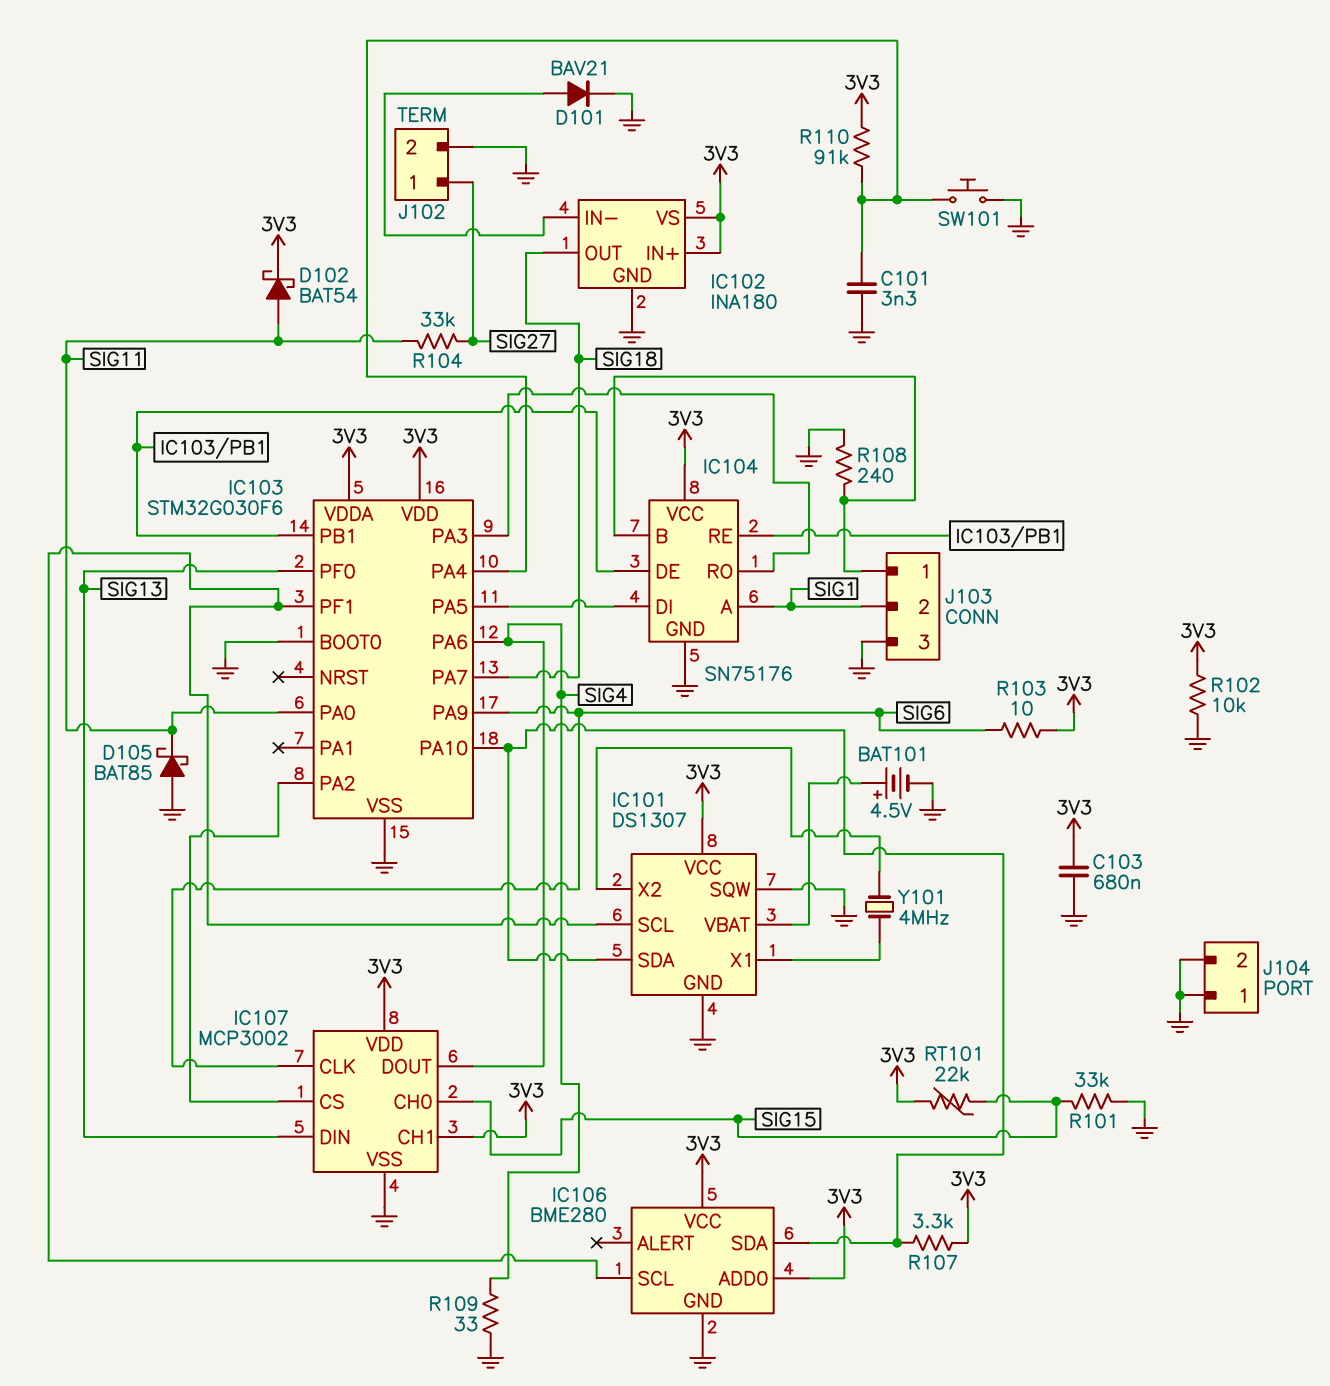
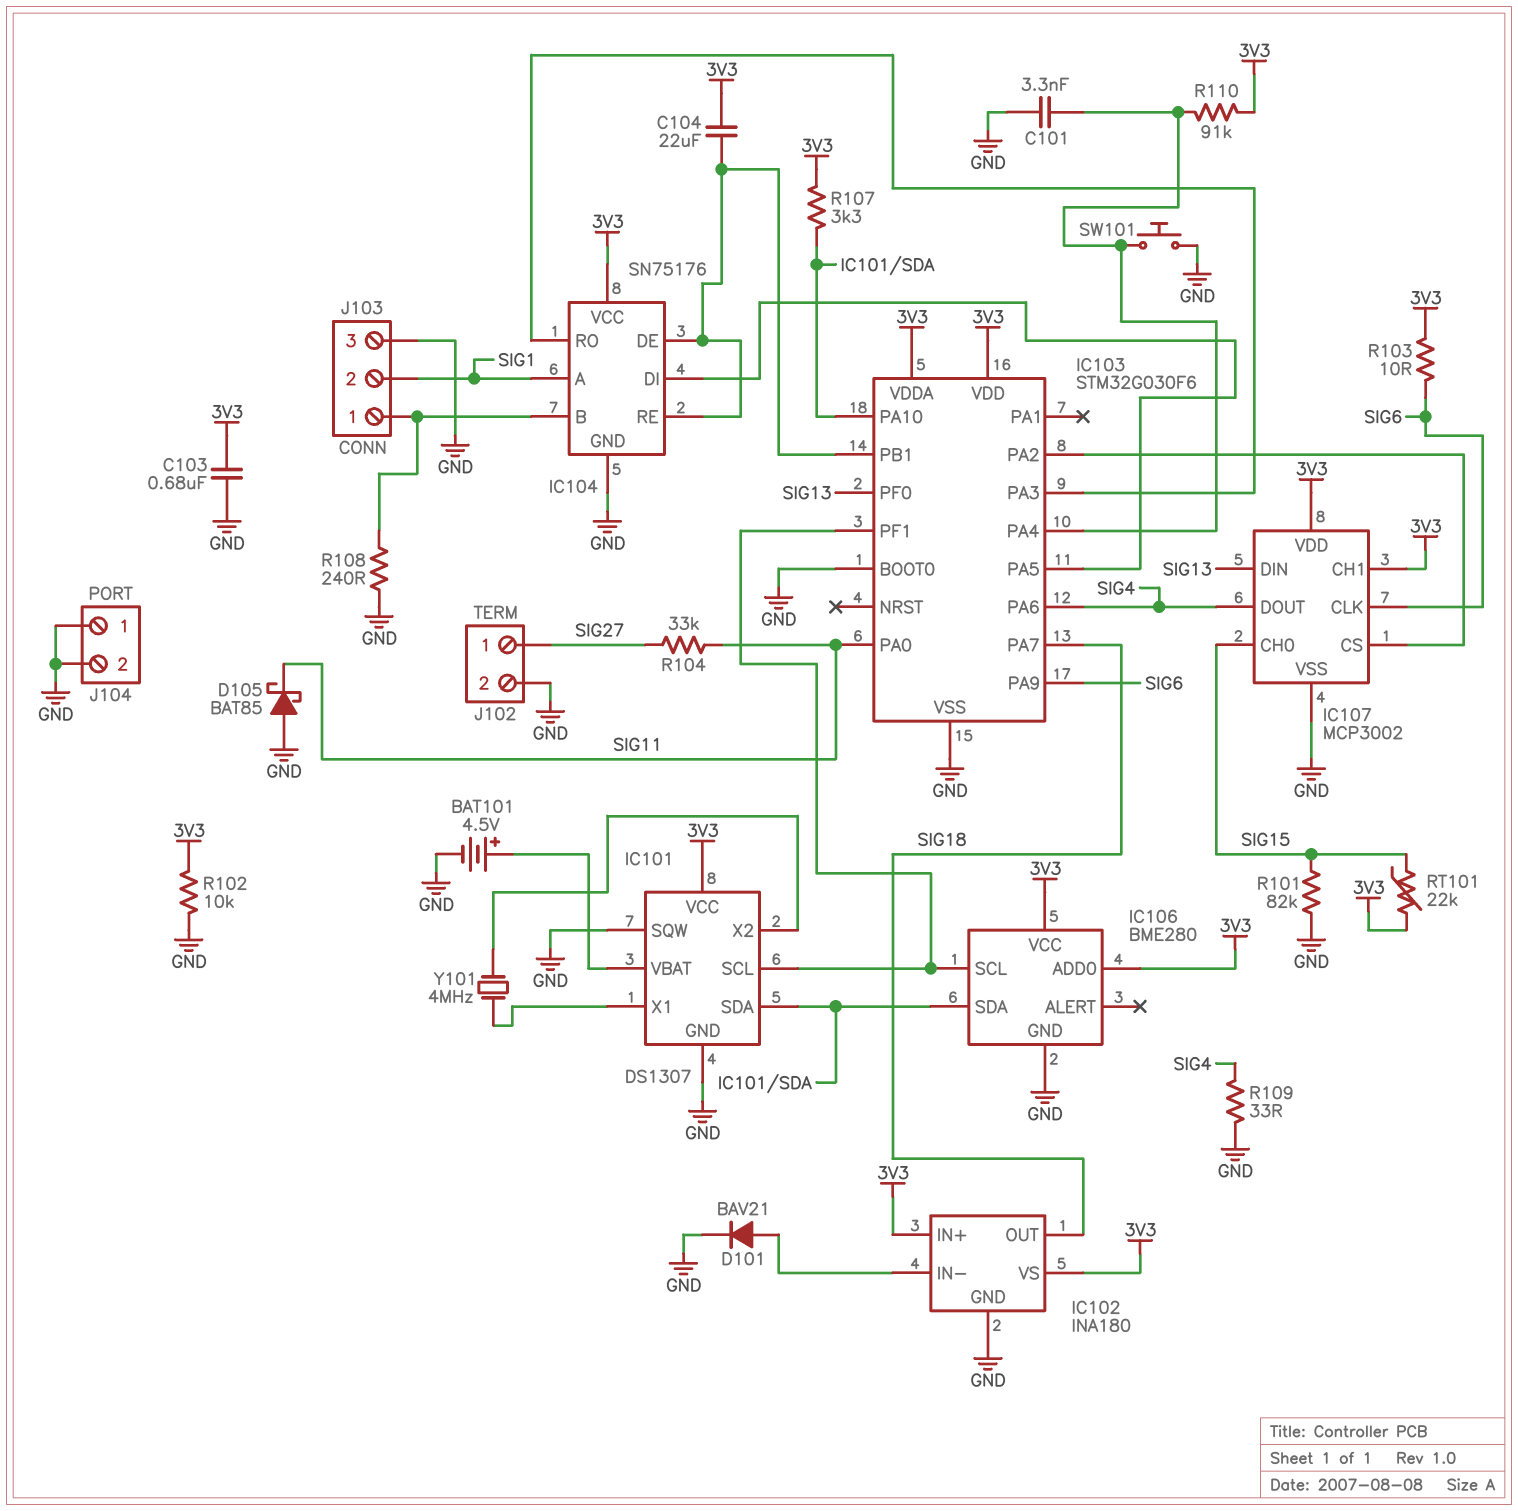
C104: none -> 22uF (3V3, IC103/PB1)
D102: schottky BAT54 (A SIG11, K 3V3) -> none
R101: 33k (GND, SIG15) -> 82k (GND, SIG15)

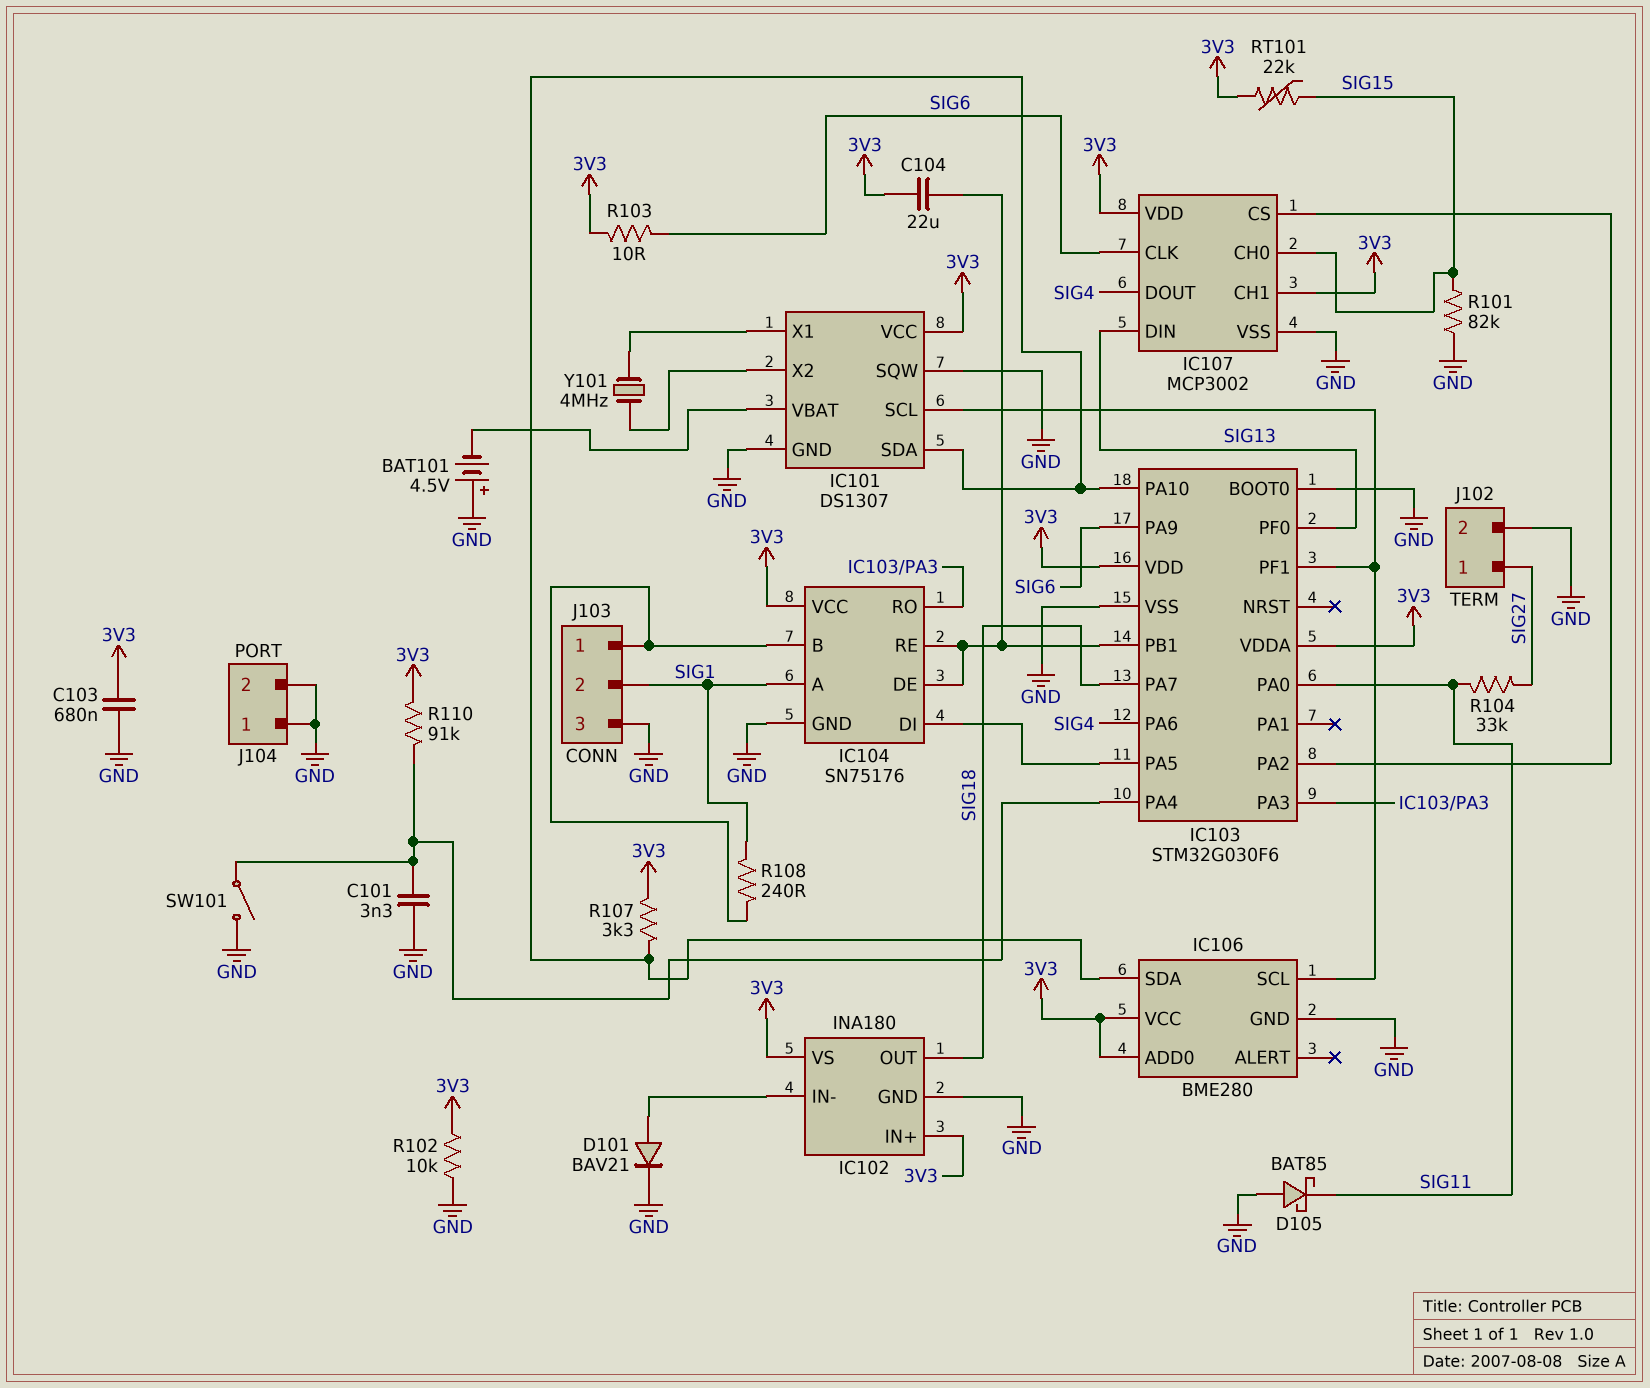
BAT101: 4.5V (plus IC101/VBAT, minus GND) -> 4.5V (plus GND, minus IC101/VBAT)
R108: 240 (GND, IC104/B) -> 240 (IC104/B, SIG1)
R109: 33 (GND, SIG4) -> none
SW101: button (GND, IC103/PA4) -> switch (GND, IC103/PA4)

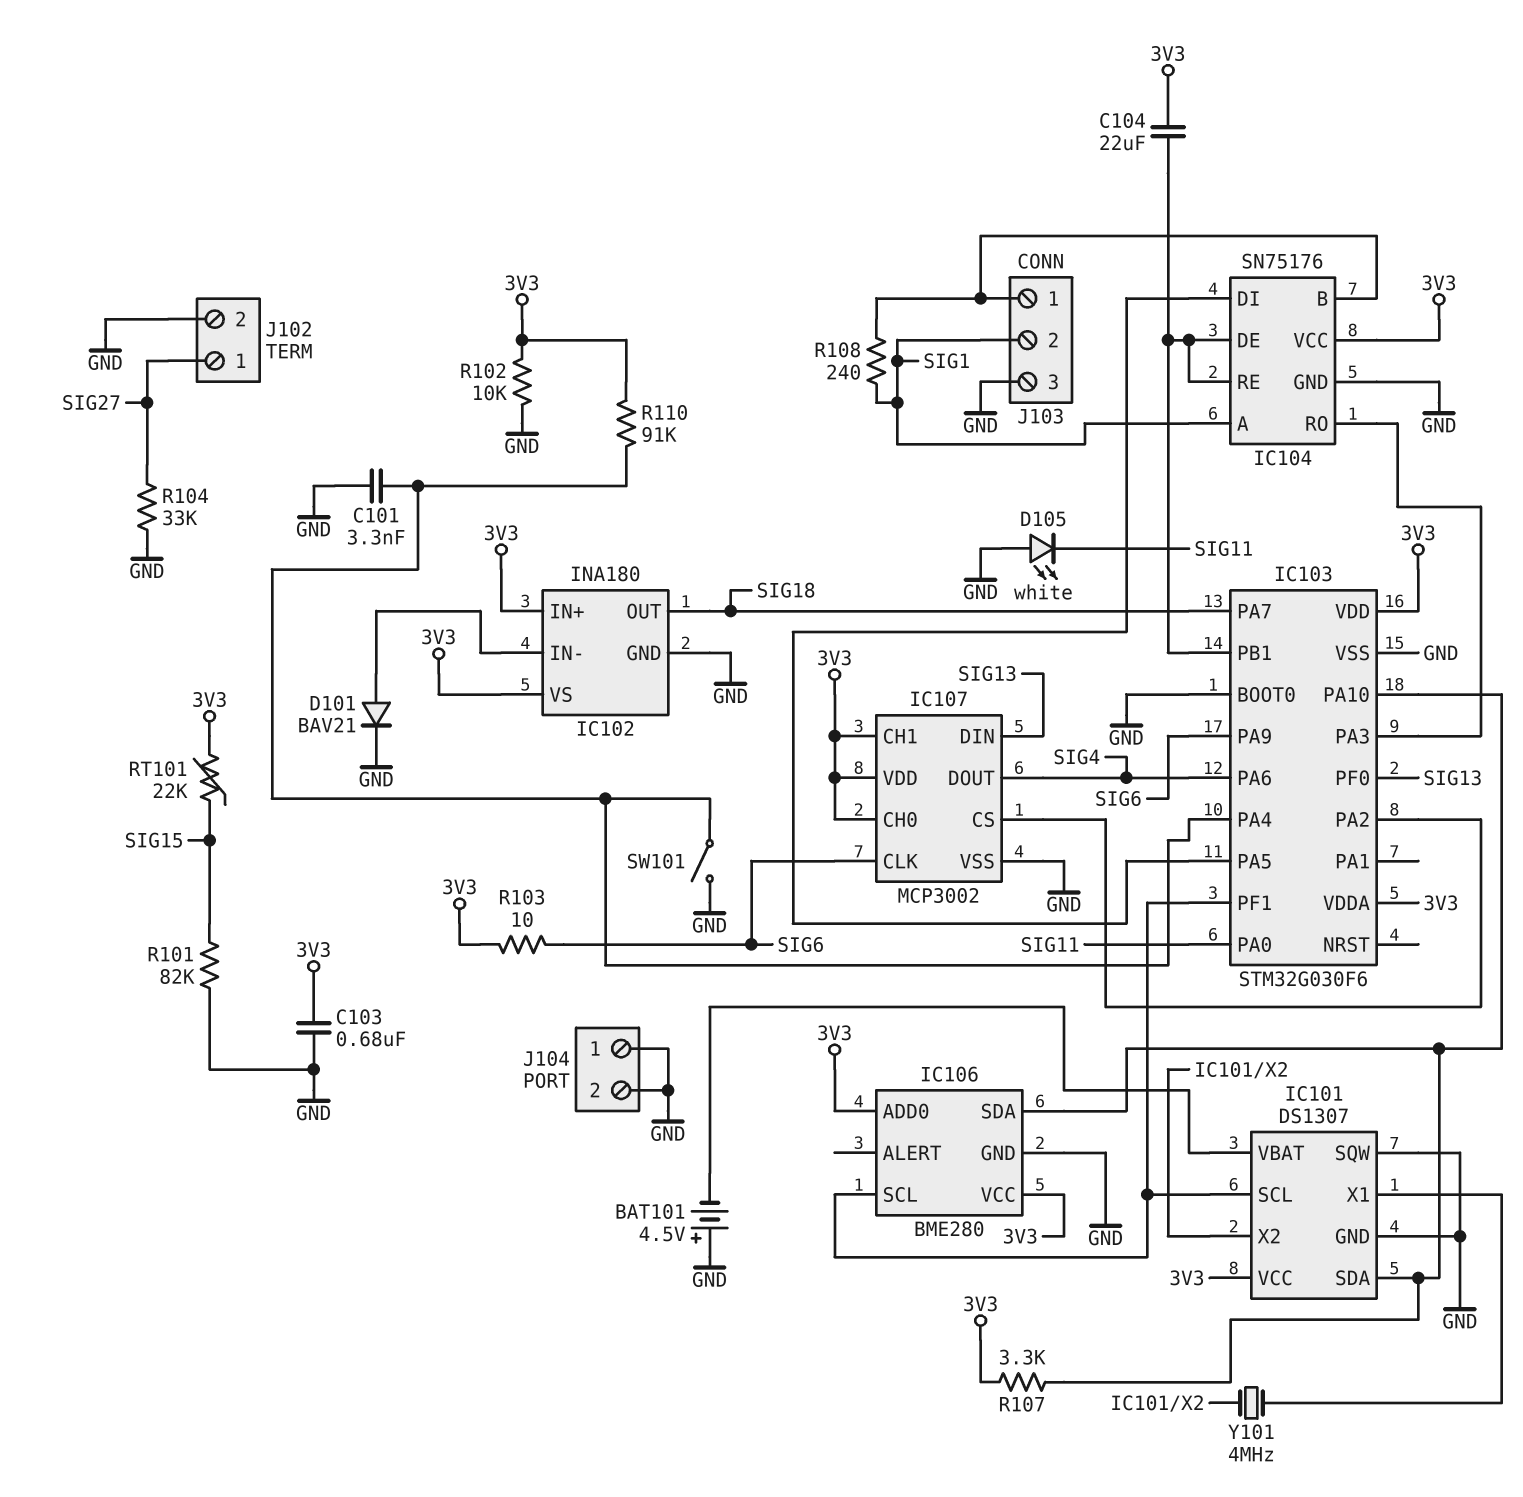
D105: schottky BAT85 (A GND, K SIG11) -> LED white (A GND, K SIG11)
IC107 pin CH0: SIG15 -> 3V3
R104: 33k (SIG11, SIG27) -> 33k (GND, SIG27)

